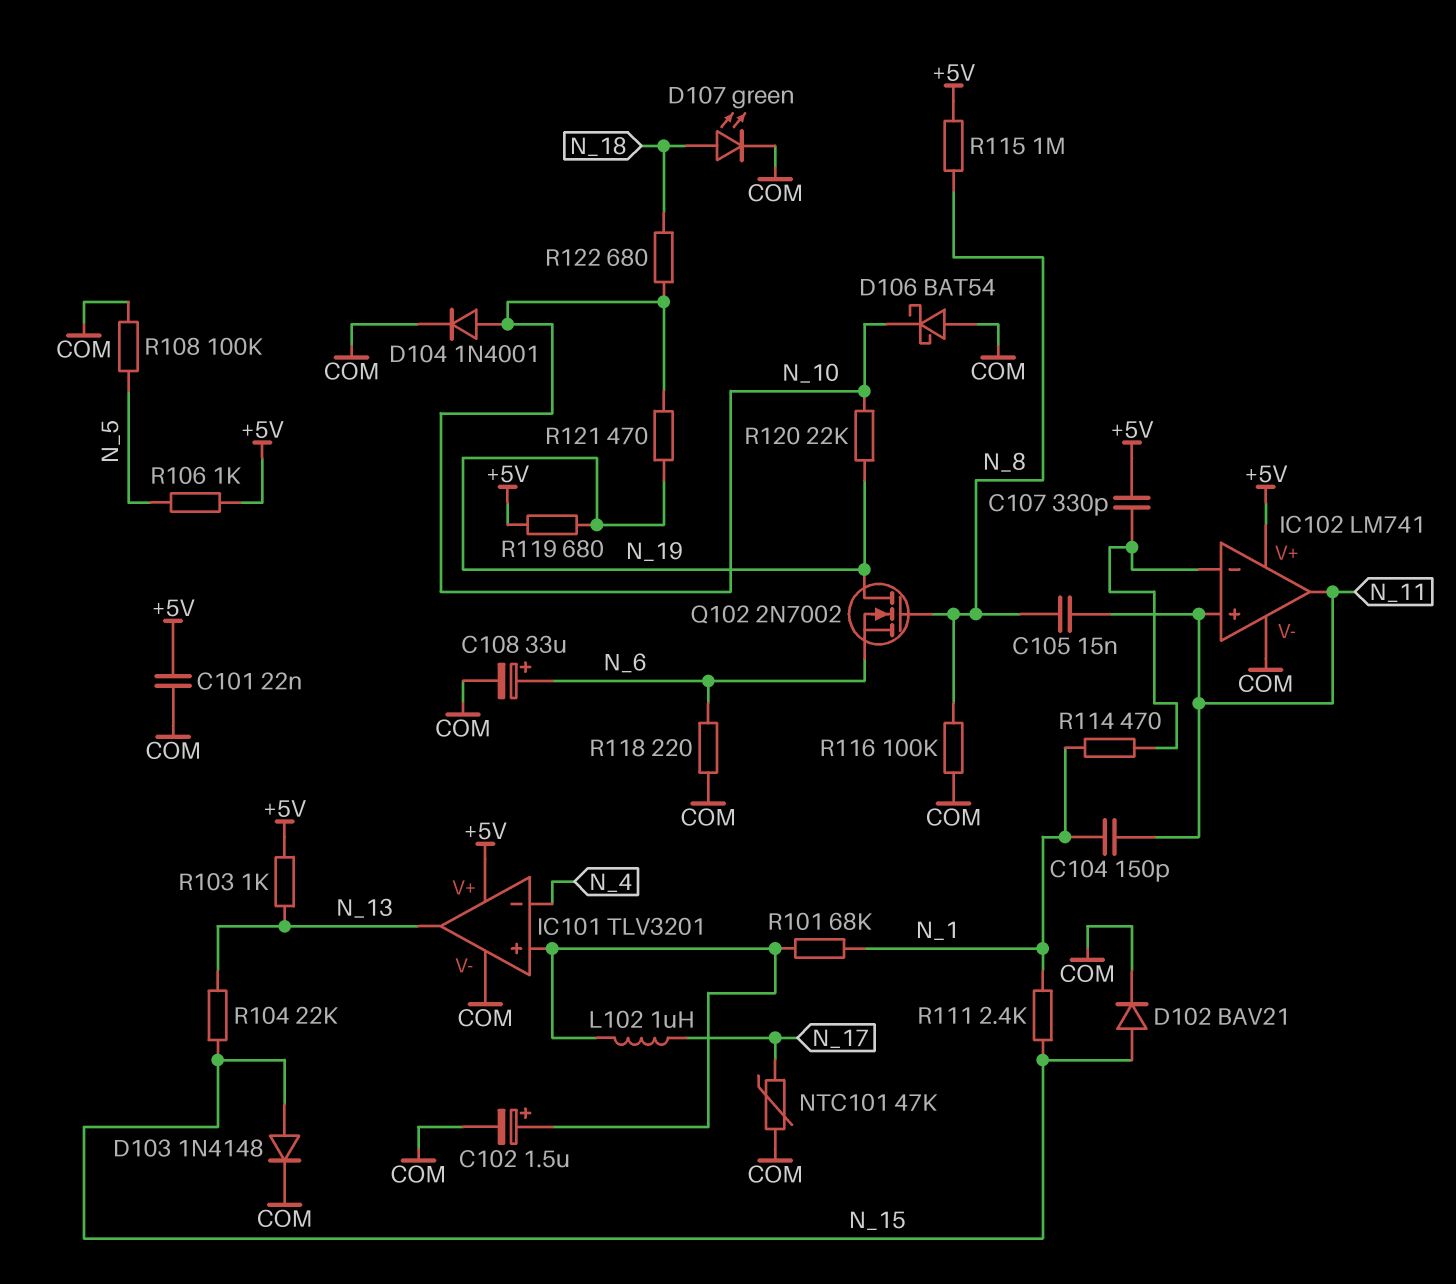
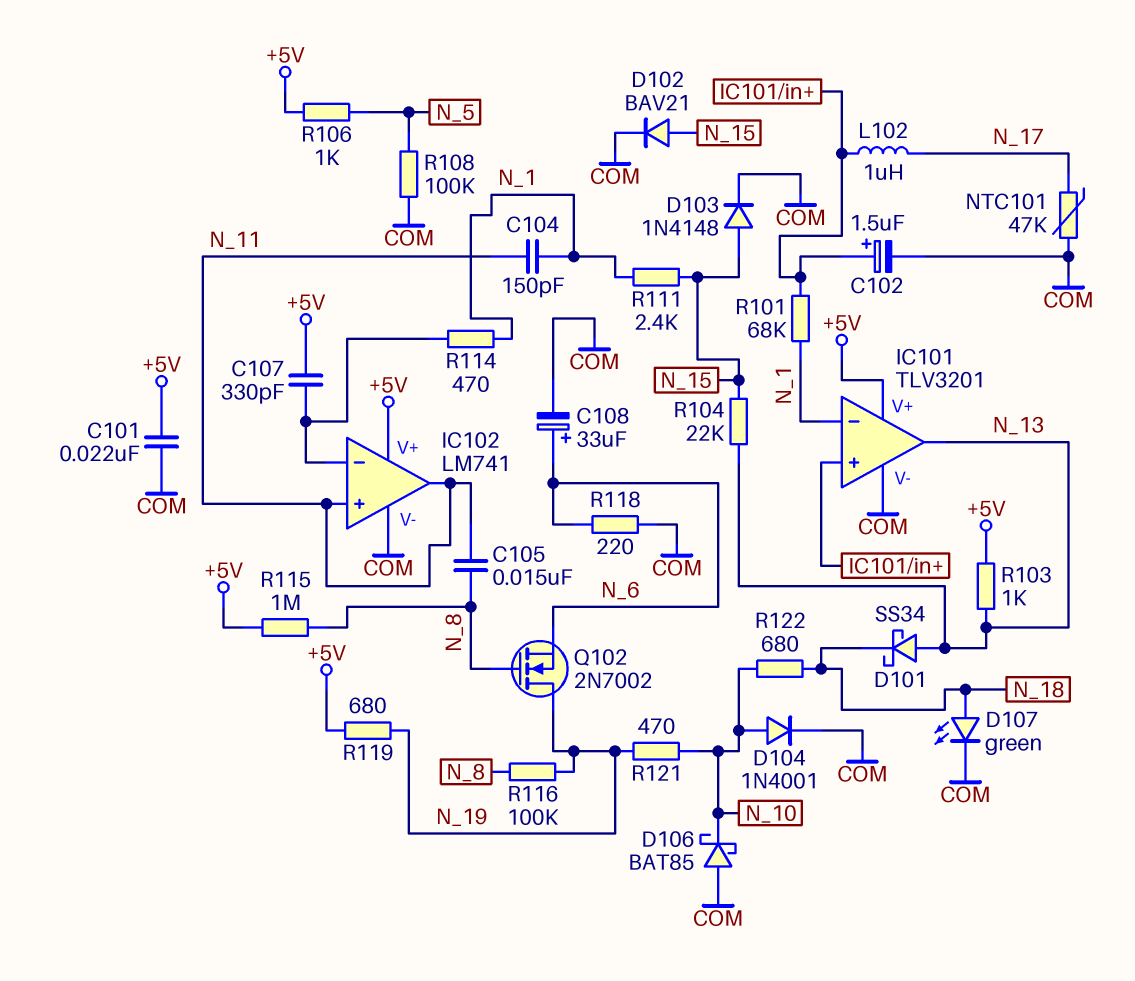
D101: none -> schottky SS34 (A N_13, K N_18)
D106: schottky BAT54 (A COM, K N_10) -> schottky BAT85 (A COM, K N_10)
IC101 pin in-: N_4 -> N_1
R116: 100k (COM, N_8) -> 100k (N_8, N_19)
R120: 22k (N_10, N_19) -> none

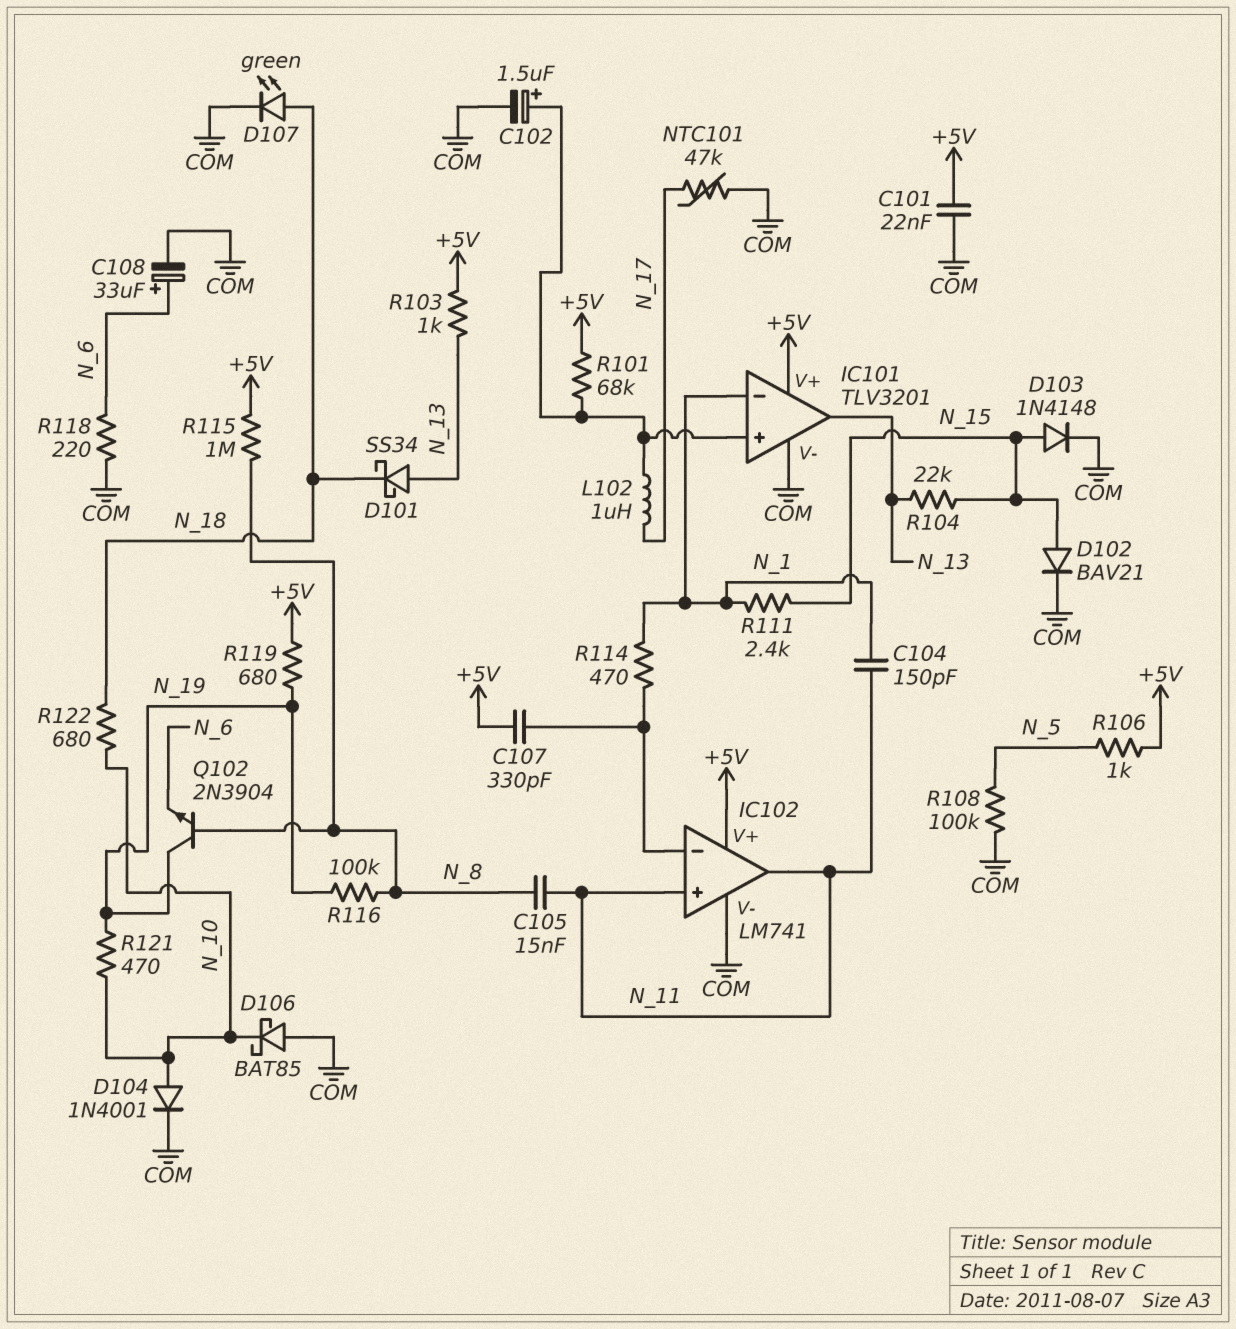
Q102: NMOS 2N7002 (G N_8, D N_19, S N_6) -> NPN 2N3904 (B N_8, C N_19, E N_6)
R101: 68k (IC101/in+, N_1) -> 68k (+5V, IC101/in+)

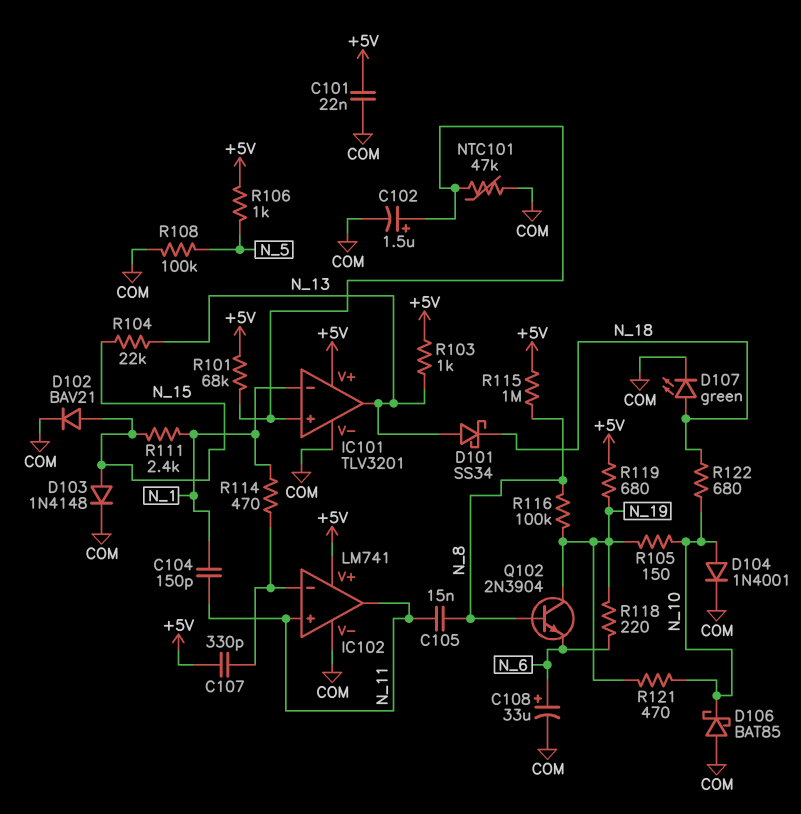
L102: 1uH (IC101/in+, N_17) -> none
NTC101: 47k (COM, N_17) -> 47k (COM, IC101/in+)
R105: none -> 150 (N_10, N_19)
R118: 220 (COM, N_6) -> 220 (N_6, N_19)

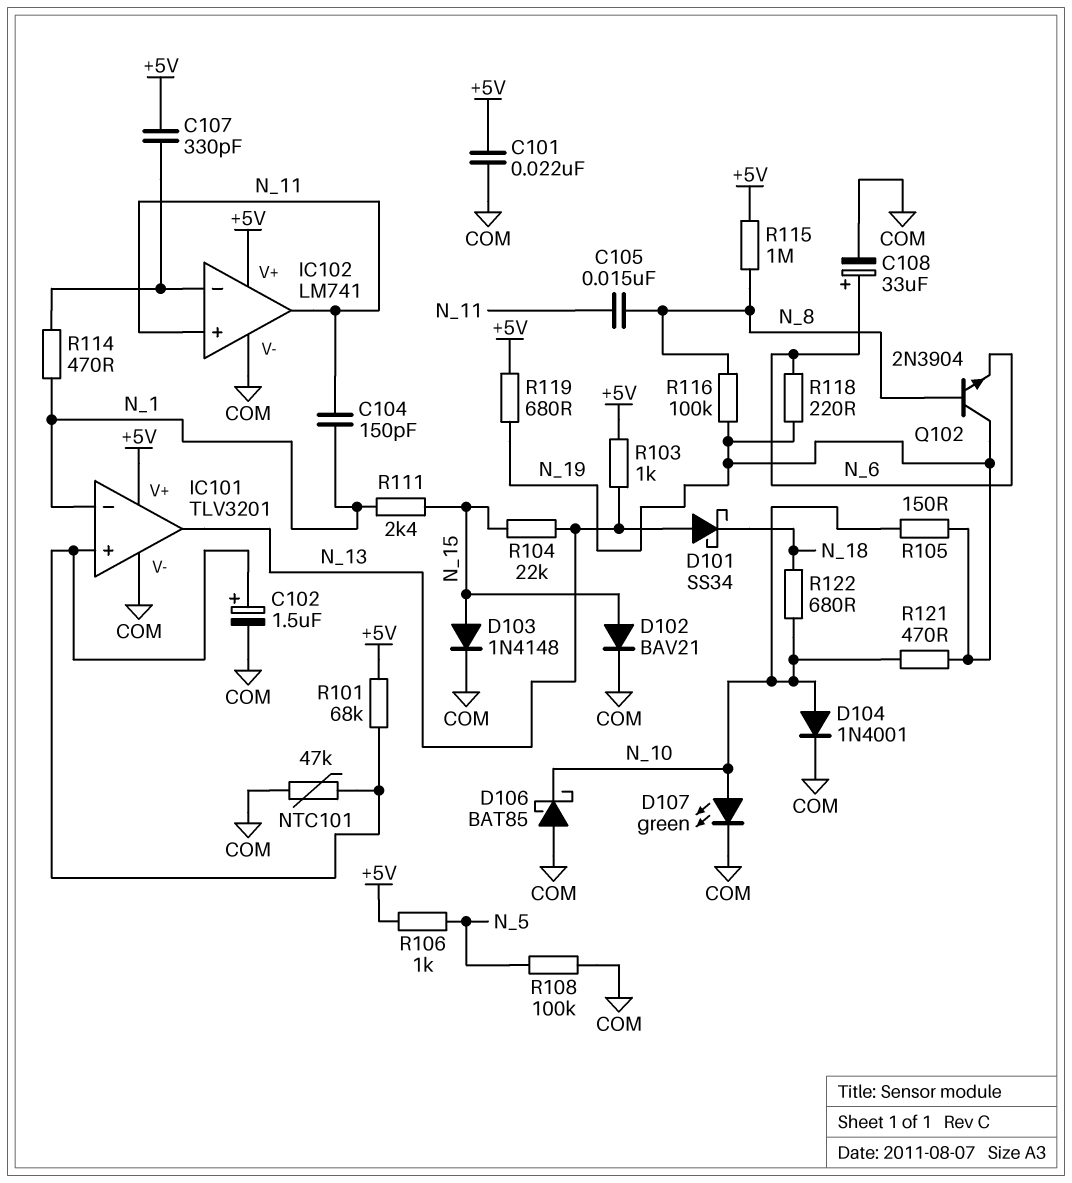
D107: LED green (A N_18, K COM) -> LED green (A N_10, K COM)

